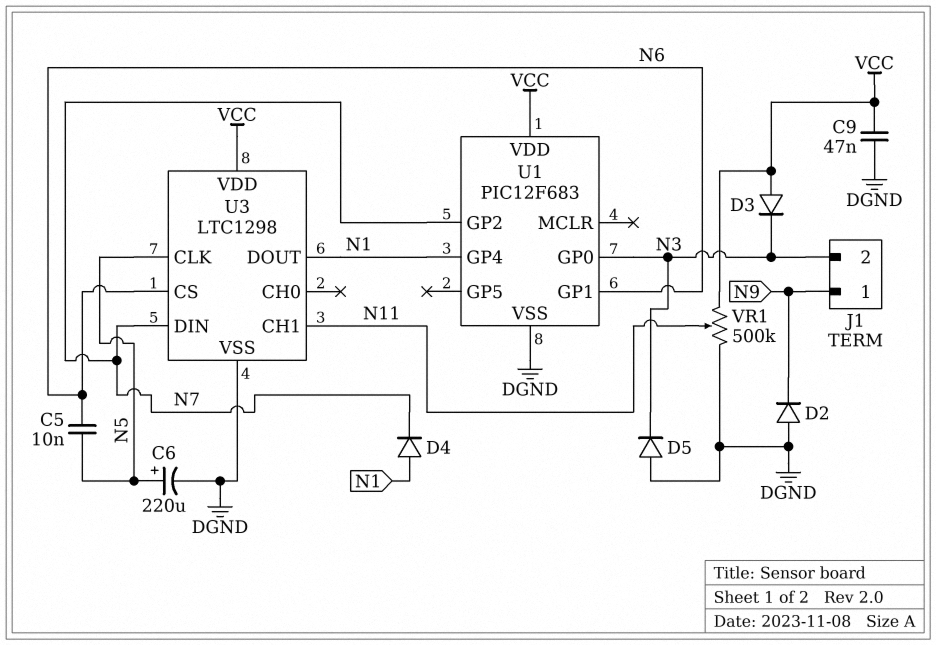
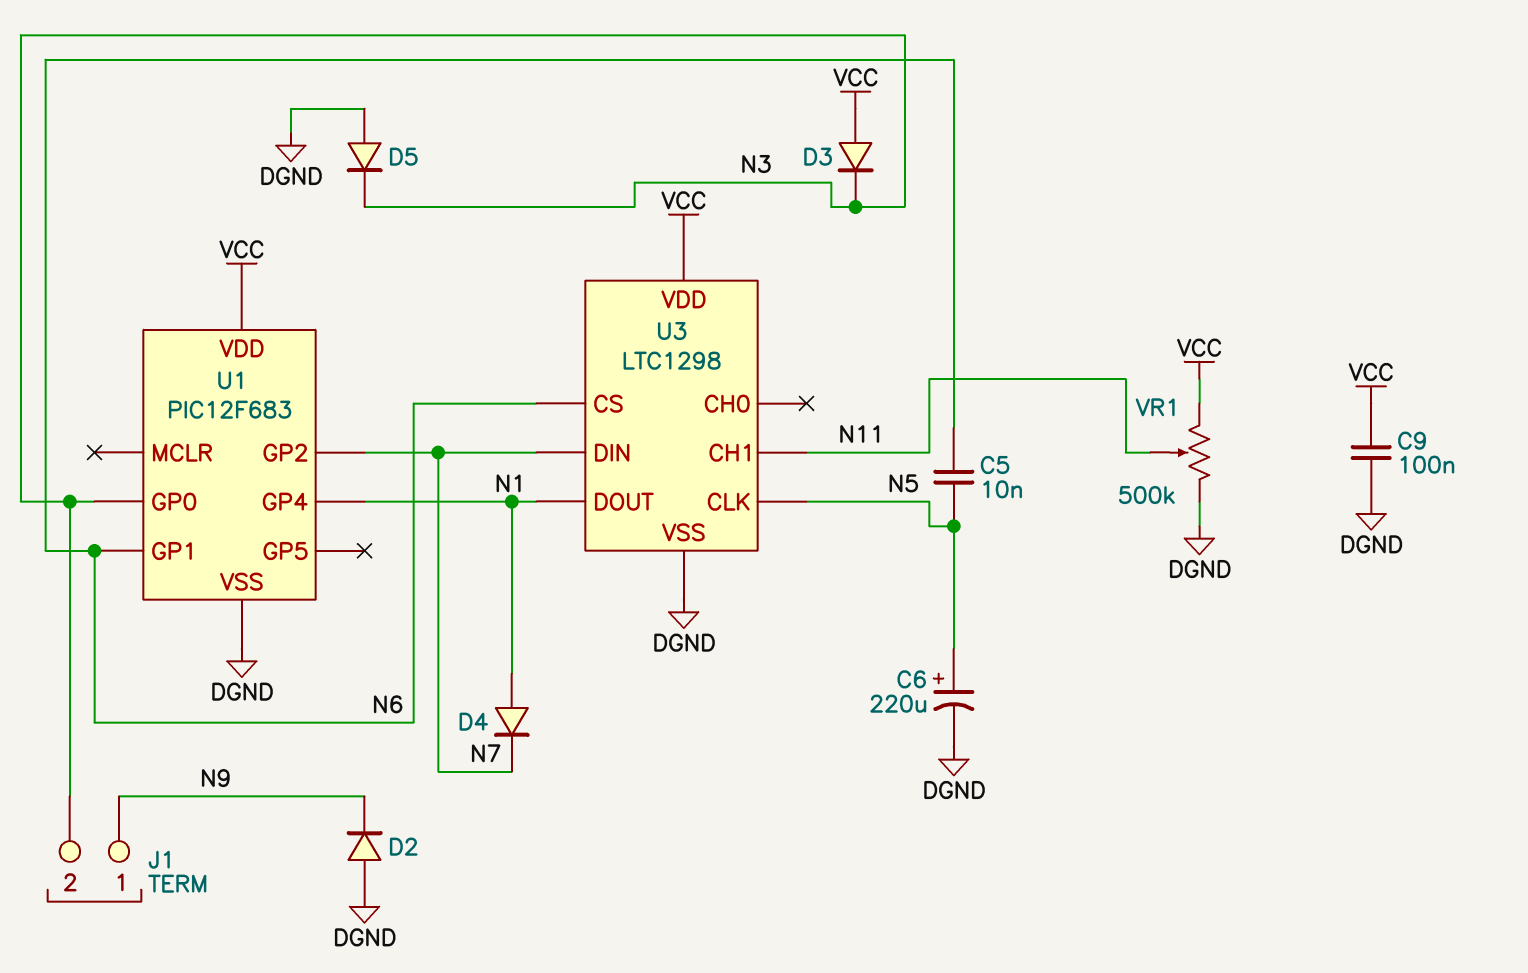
C9: 47nF (DGND, VCC) -> 100nF (DGND, VCC)

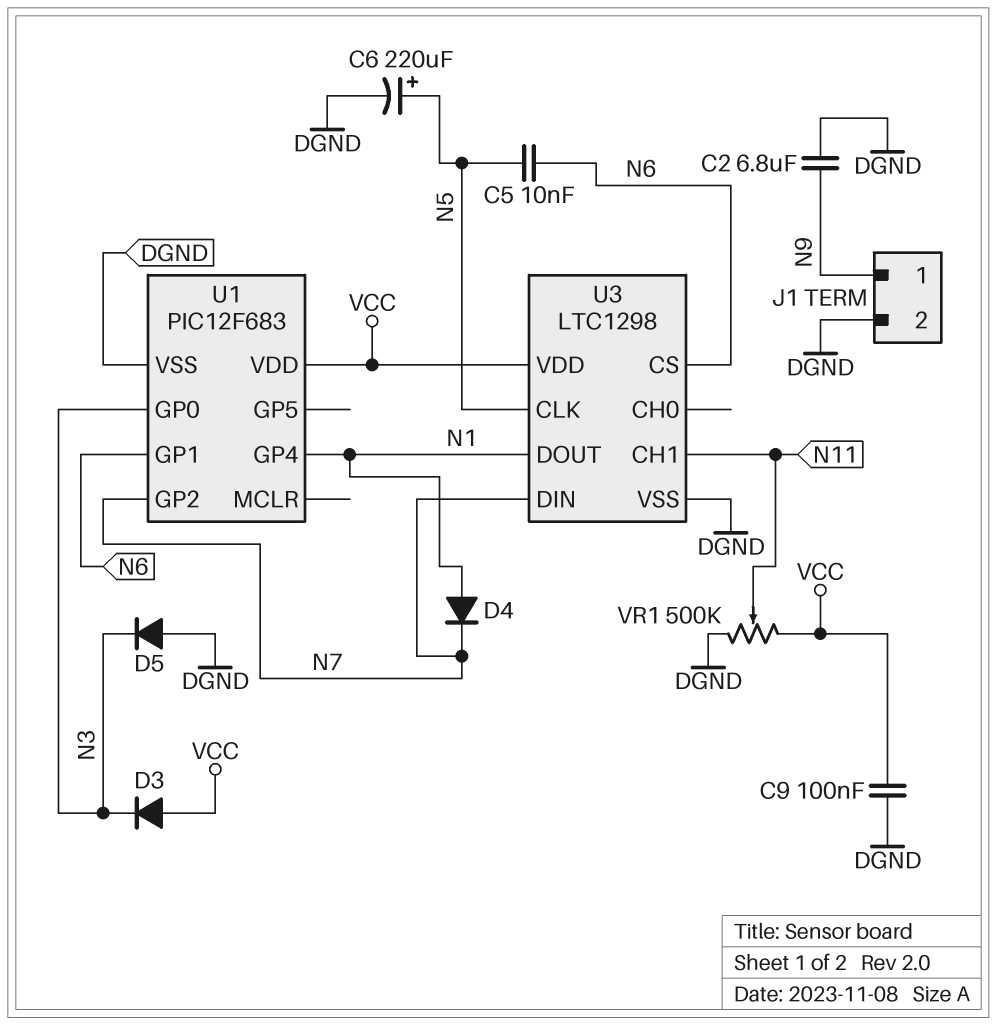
C2: none -> 6.8uF (DGND, N9)
D2: diode (A DGND, K N9) -> none
J1 pin 2: N3 -> DGND

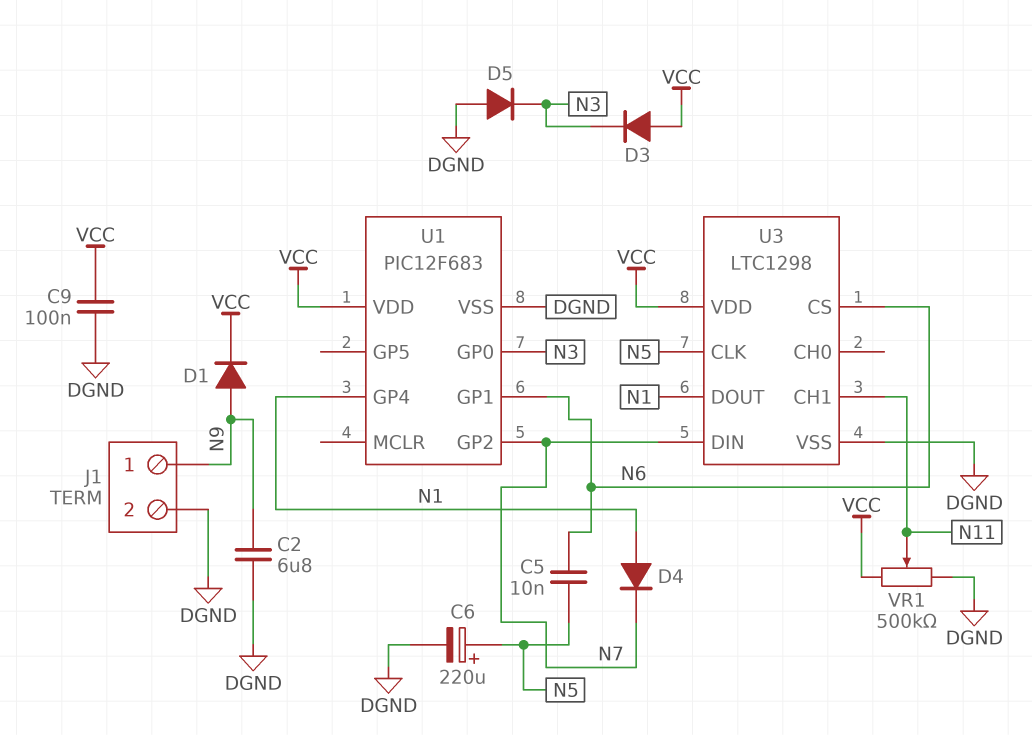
D1: none -> diode (A N9, K VCC)

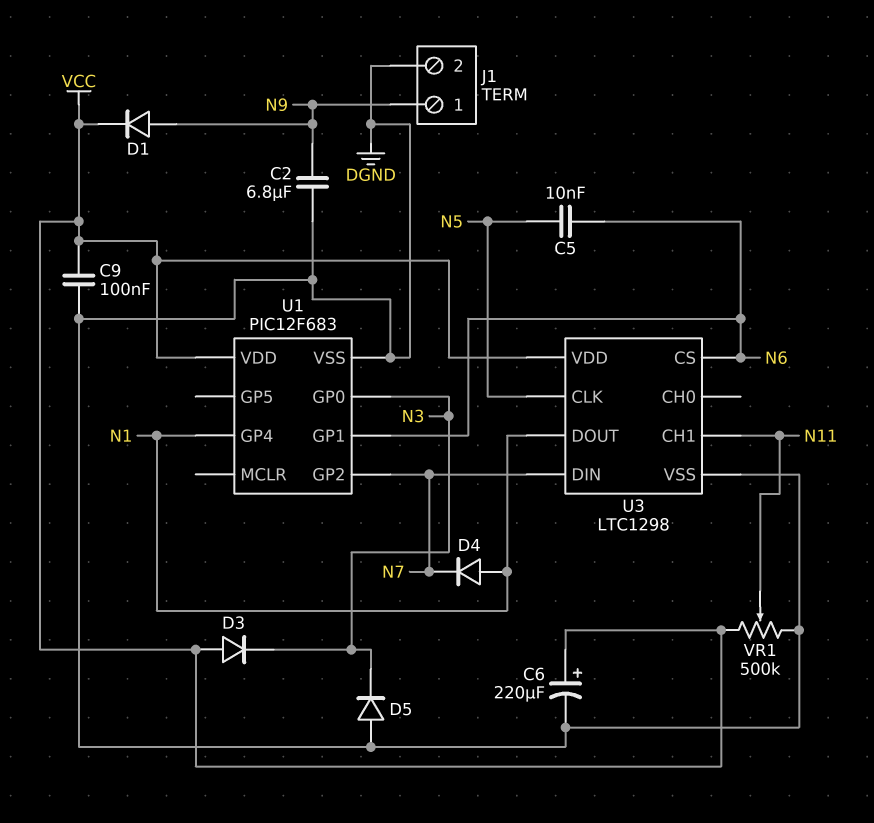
C6: 220uF (plus N5, minus DGND) -> 220uF (plus VCC, minus DGND)

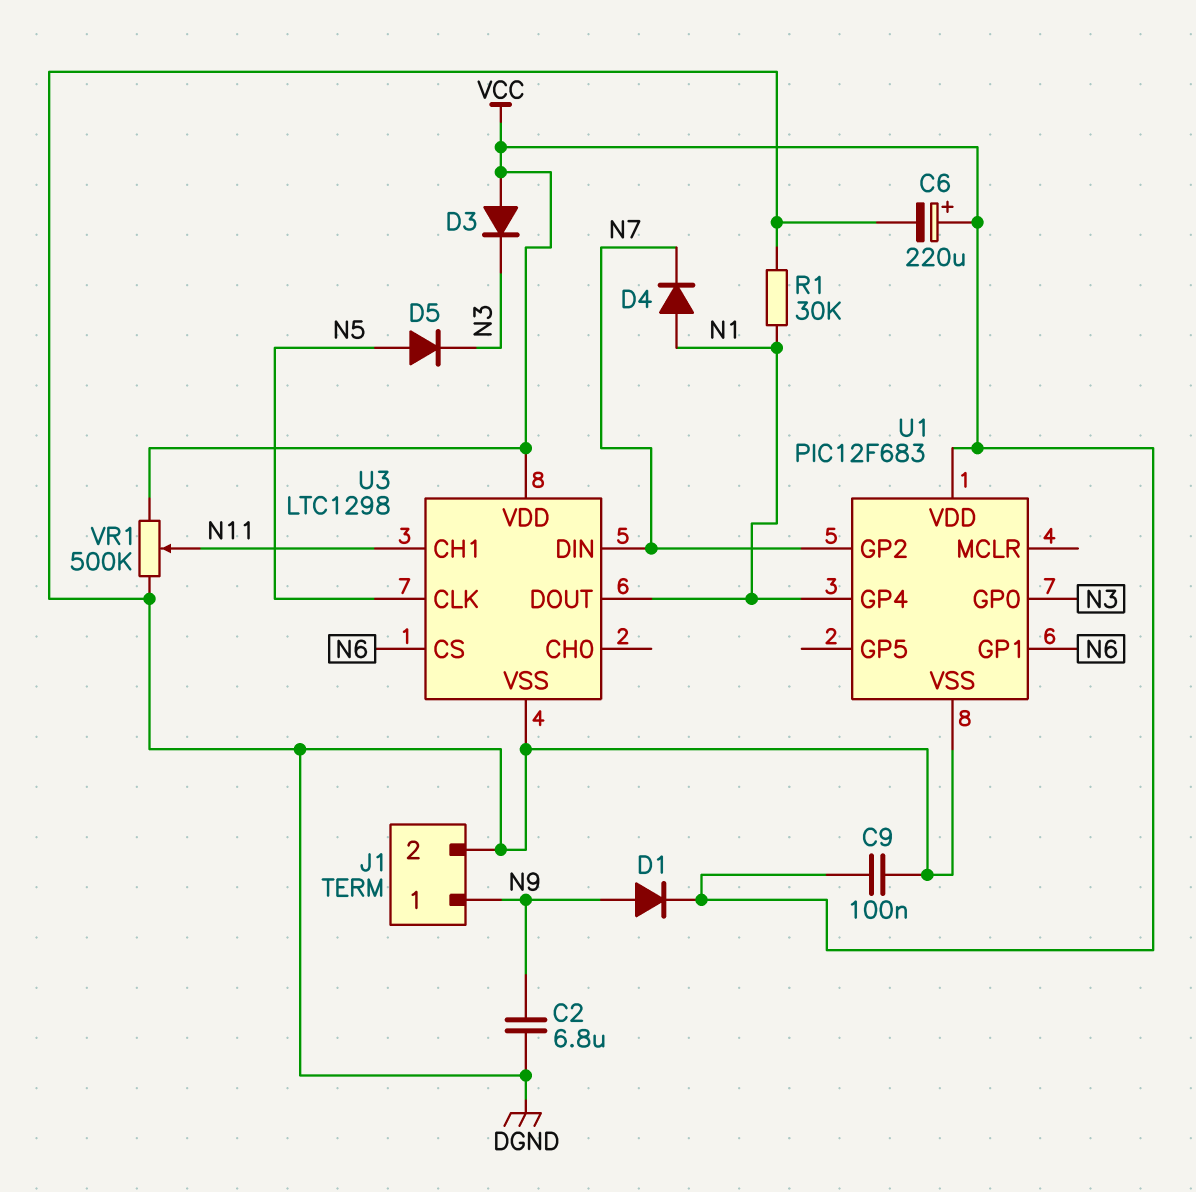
C5: 10nF (N5, N6) -> none
D5: diode (A DGND, K N3) -> diode (A N5, K N3)
R1: none -> 30k (DGND, N1)

